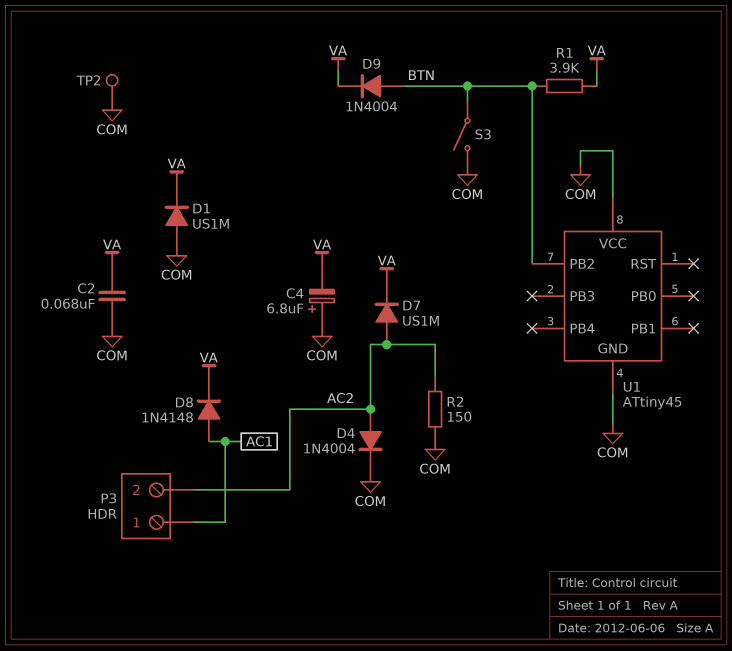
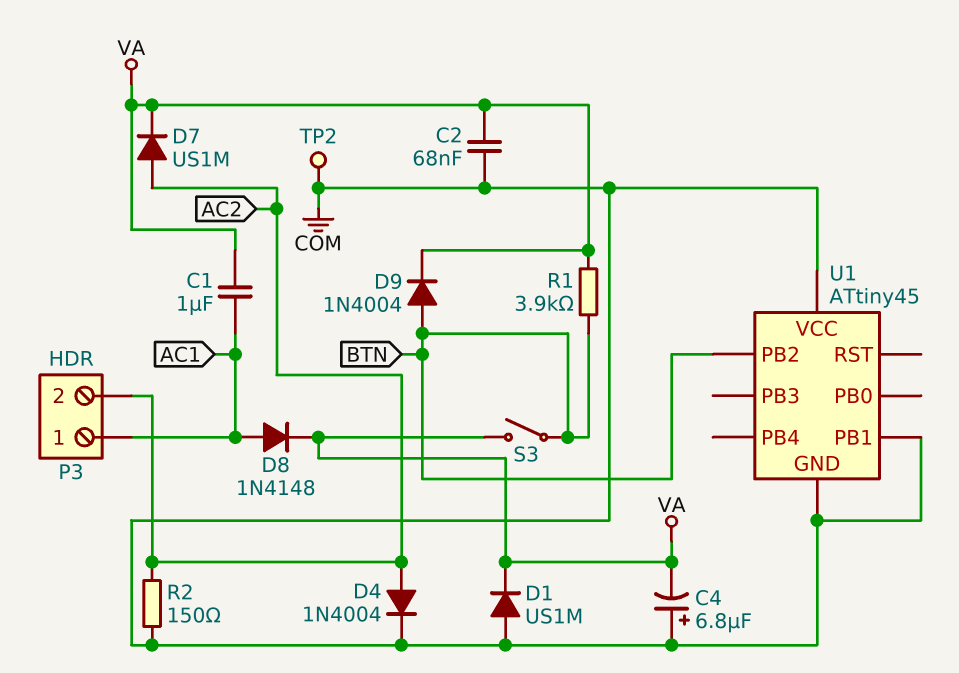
C1: none -> 1uF (AC1, VA)
S3: switch (BTN, COM) -> switch (BTN, VA)
U1 pin PB1: none -> COM

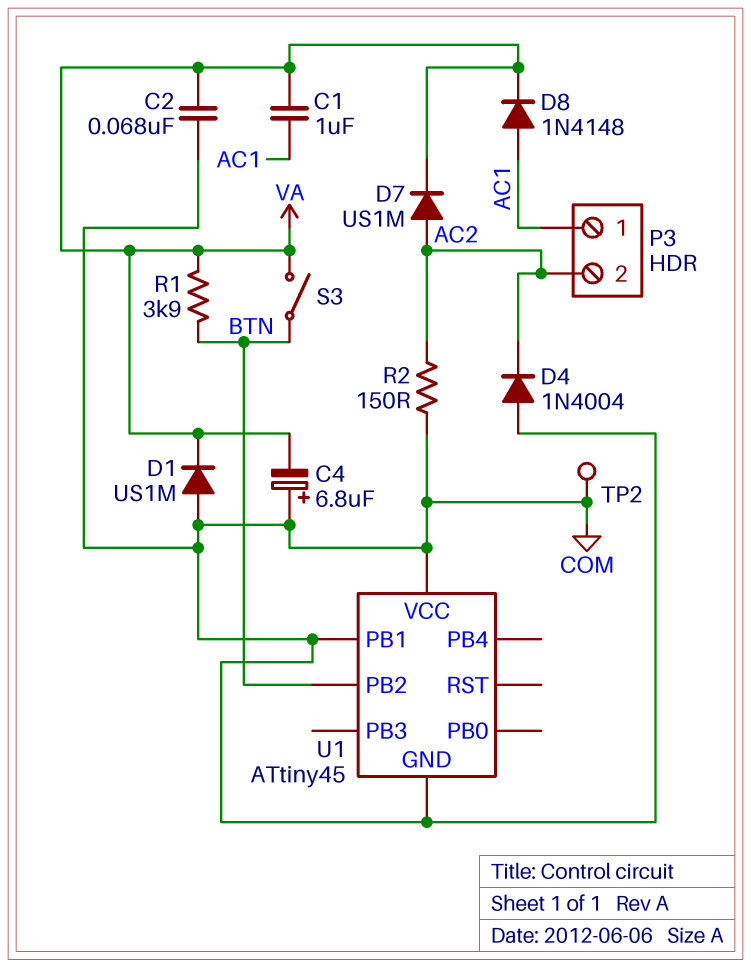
D4: diode 1N4004 (A AC2, K COM) -> diode 1N4004 (A COM, K AC2)
D9: diode 1N4004 (A BTN, K VA) -> none

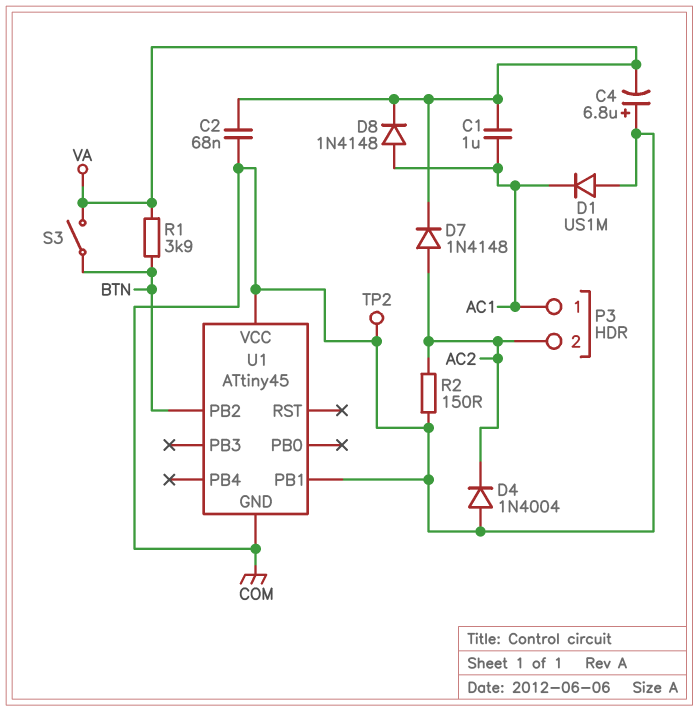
D1: diode US1M (A COM, K VA) -> diode US1M (A COM, K AC1)
D7: diode US1M (A AC2, K VA) -> diode 1N4148 (A AC2, K VA)

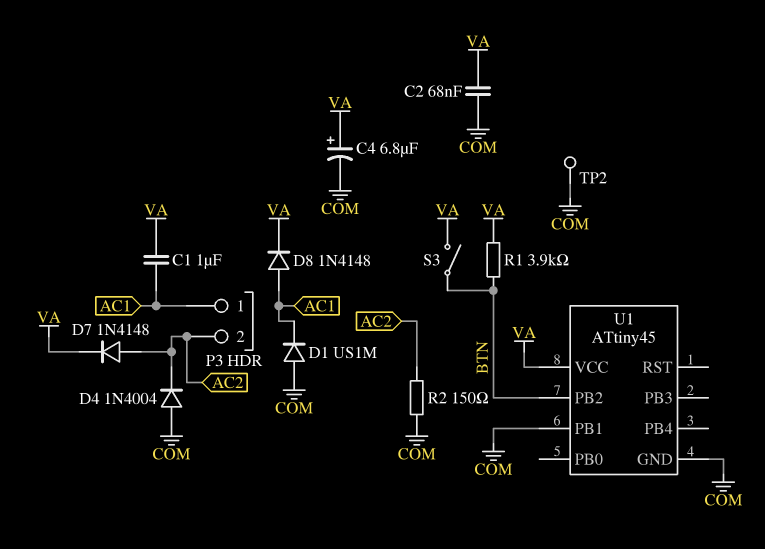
C4: 6.8uF (plus COM, minus VA) -> 6.8uF (plus VA, minus COM)
U1 pin VCC: COM -> VA

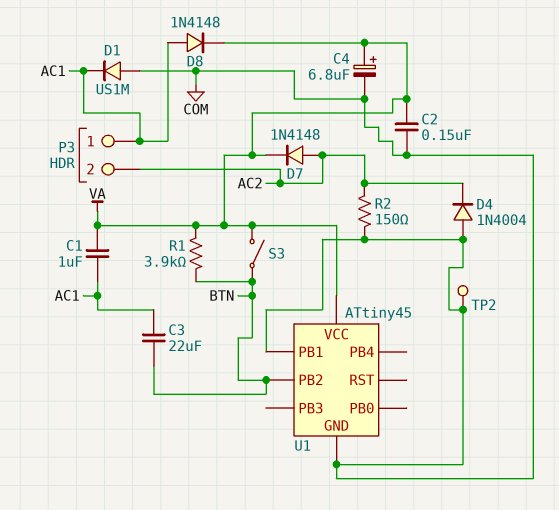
C2: 68nF (COM, VA) -> 150nF (COM, VA)
C3: none -> 22uF (AC1, BTN)

